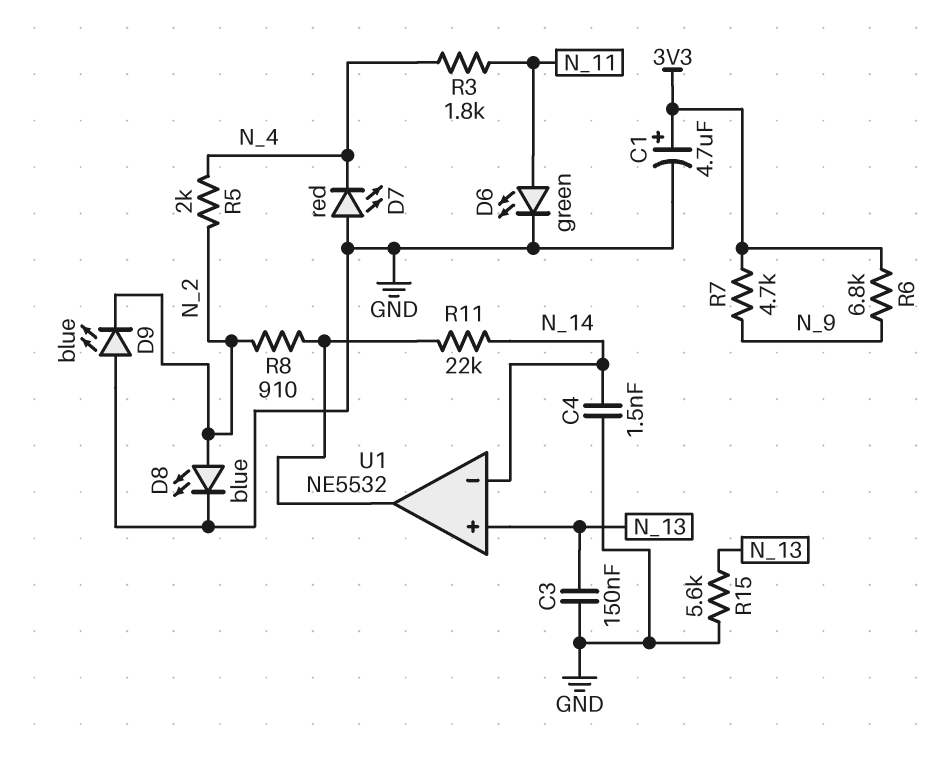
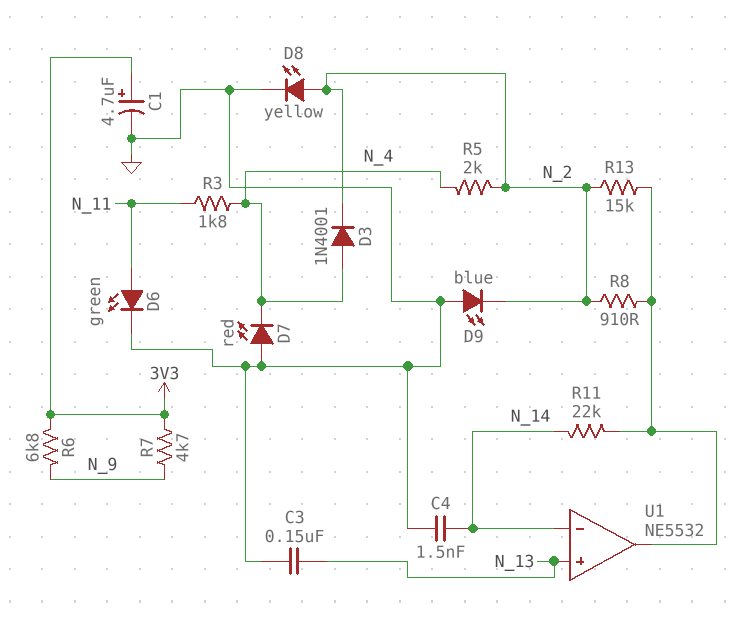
D3: none -> diode 1N4001 (A N_4, K N_2)
D8: LED blue (A N_2, K GND) -> LED yellow (A N_2, K GND)
R13: none -> 15k (N_2, U1/out)
R15: 5.6k (GND, N_13) -> none

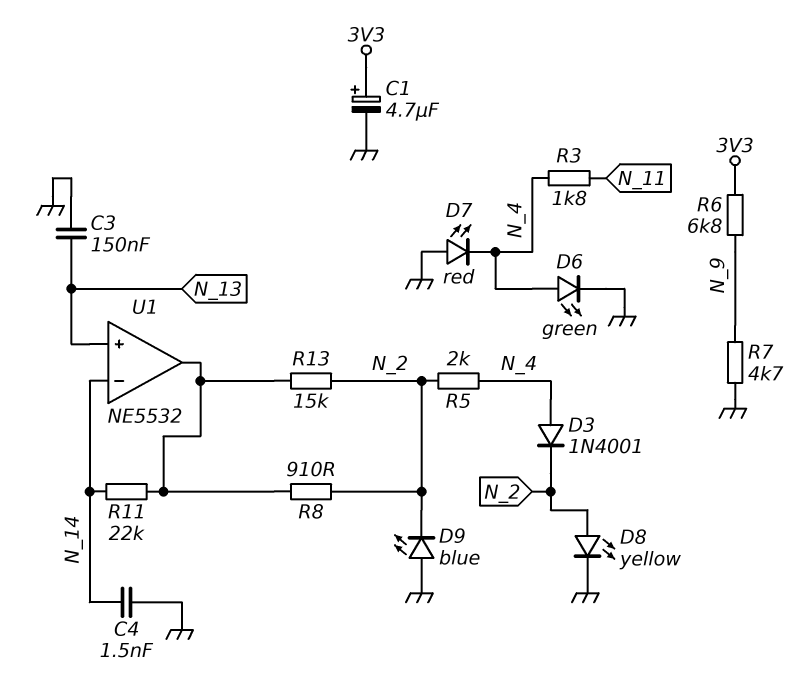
D6: LED green (A N_11, K GND) -> LED green (A N_4, K GND)
R7: 4.7k (3V3, N_9) -> 4.7k (GND, N_9)

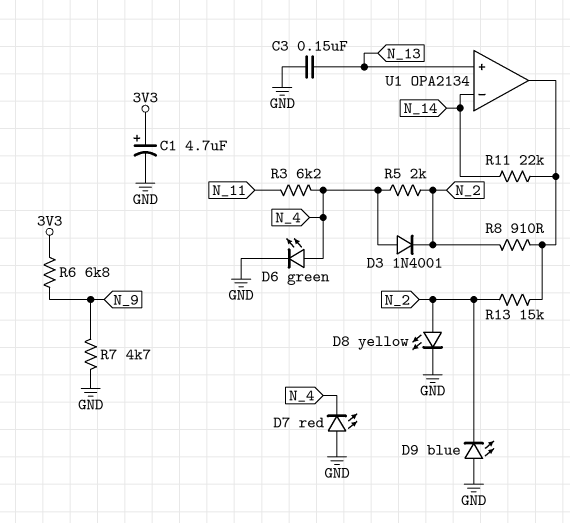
C4: 1.5nF (GND, N_14) -> none
R3: 1.8k (N_4, N_11) -> 6.2k (N_4, N_11)
U1: NE5532 -> OPA2134

